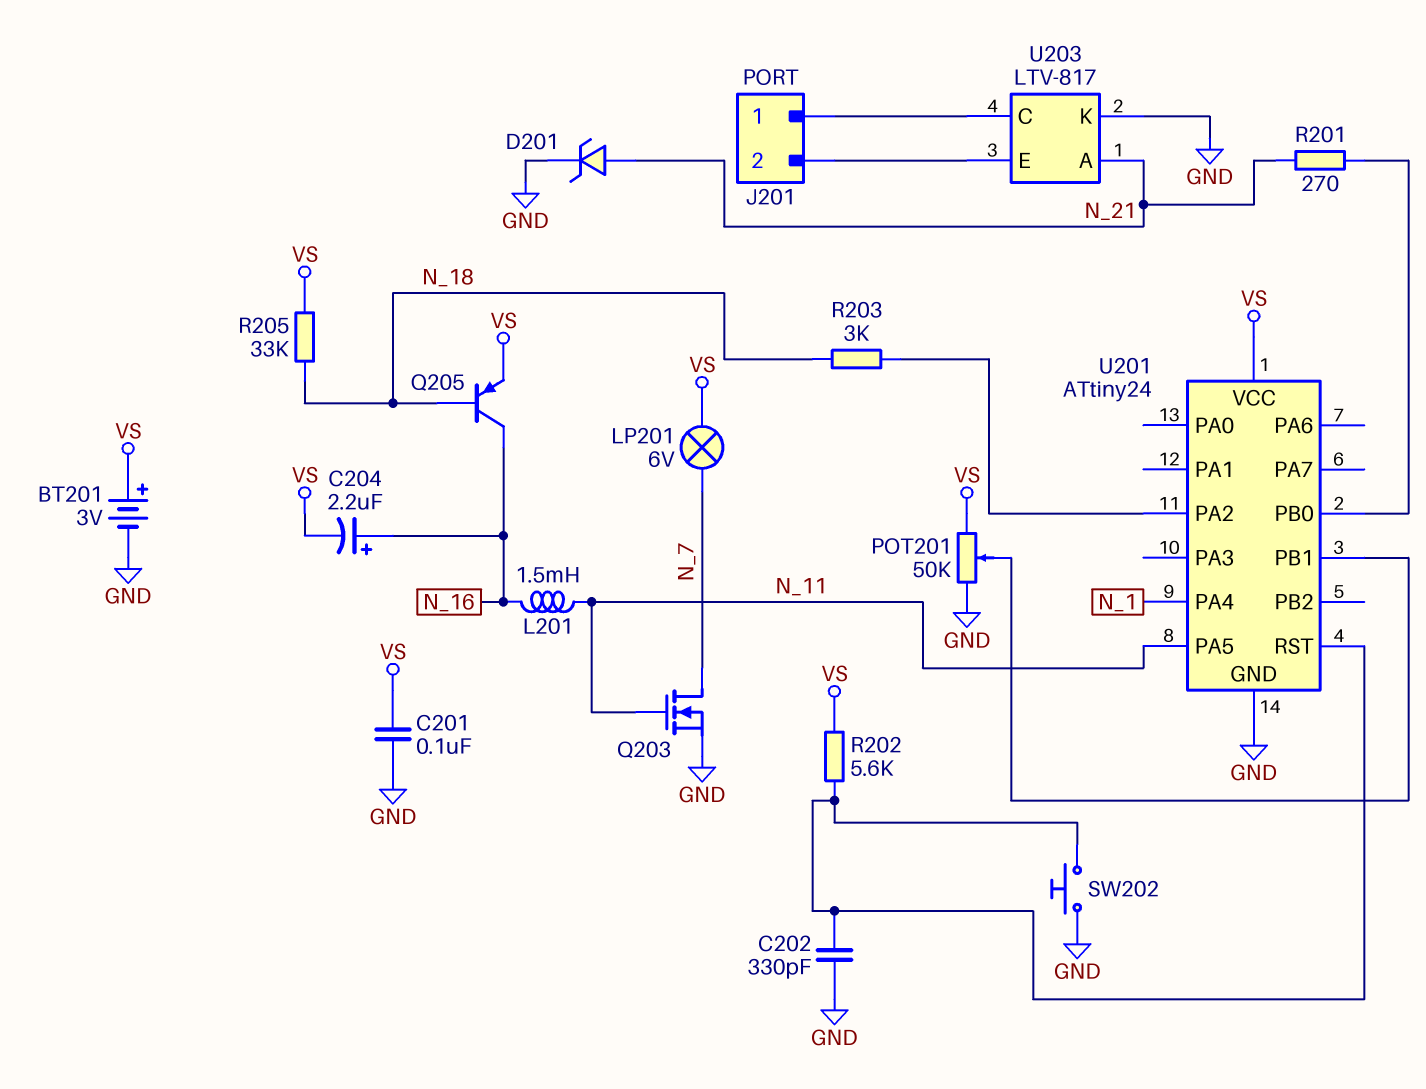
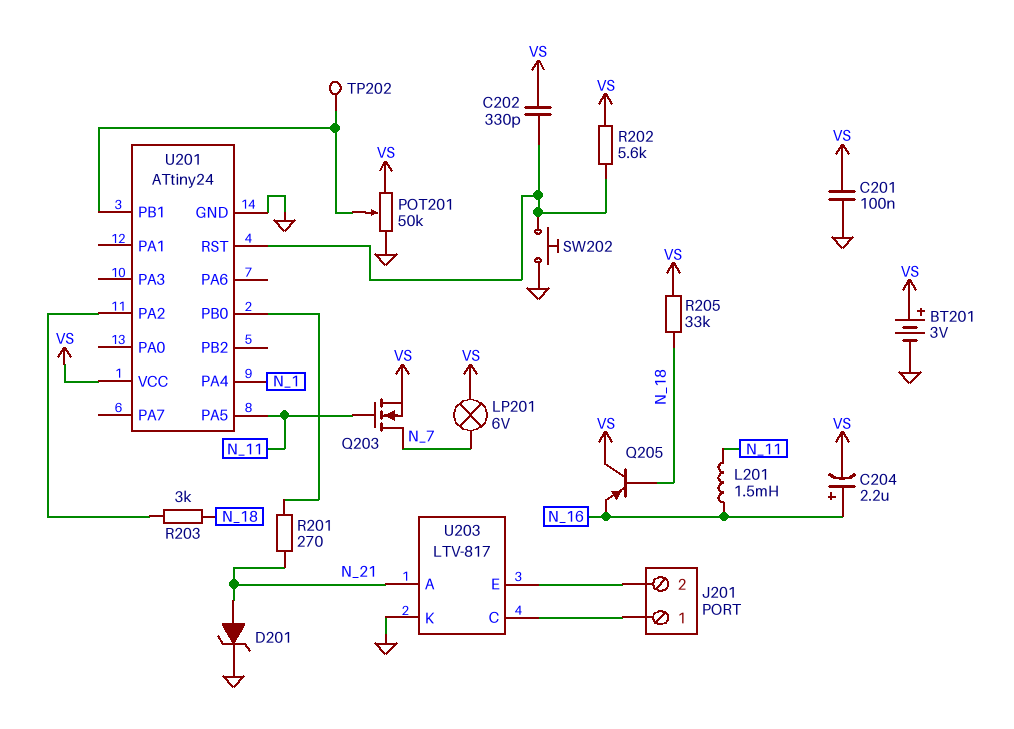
C202: 330pF (GND, U201/RST) -> 330pF (U201/RST, VS)
Q203: NMOS (G N_11, D N_7, S GND) -> NMOS (G N_11, D N_7, S VS)
Q205: PNP (B N_18, C N_16, E VS) -> PNP (B N_18, C VS, E N_16)
TP202: none -> test point (U201/PB1)

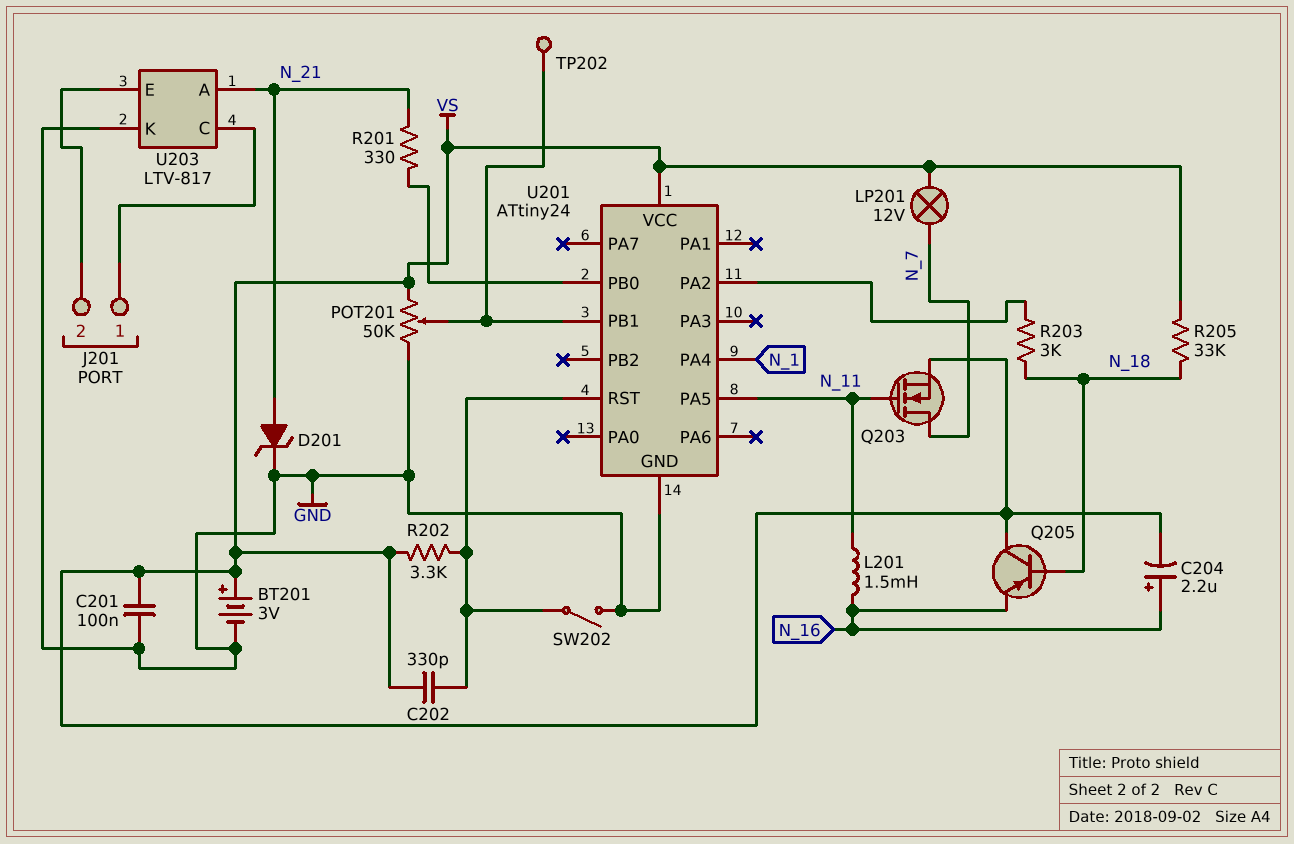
LP201: lamp 6V (N_7, VS) -> lamp 12V (N_7, VS)
R201: 270 (N_21, U201/PB0) -> 330 (N_21, U201/PB0)
R202: 5.6k (U201/RST, VS) -> 3.3k (U201/RST, VS)
SW202: button (GND, U201/RST) -> switch (GND, U201/RST)

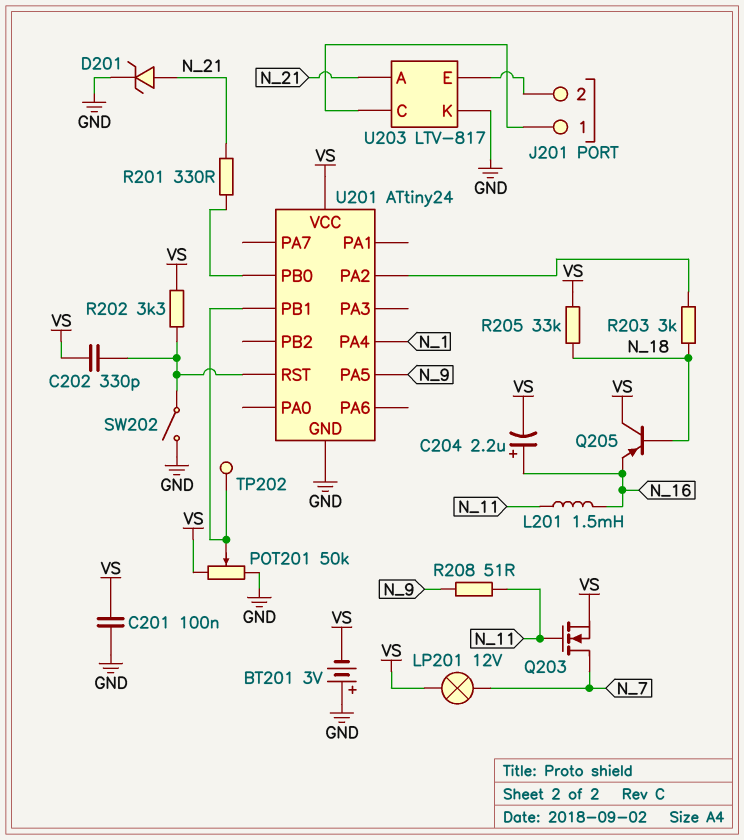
BT201: 3V (plus VS, minus GND) -> 3V (plus GND, minus VS)
R208: none -> 51 (N_9, N_11)
U201 pin PA5: N_11 -> N_9

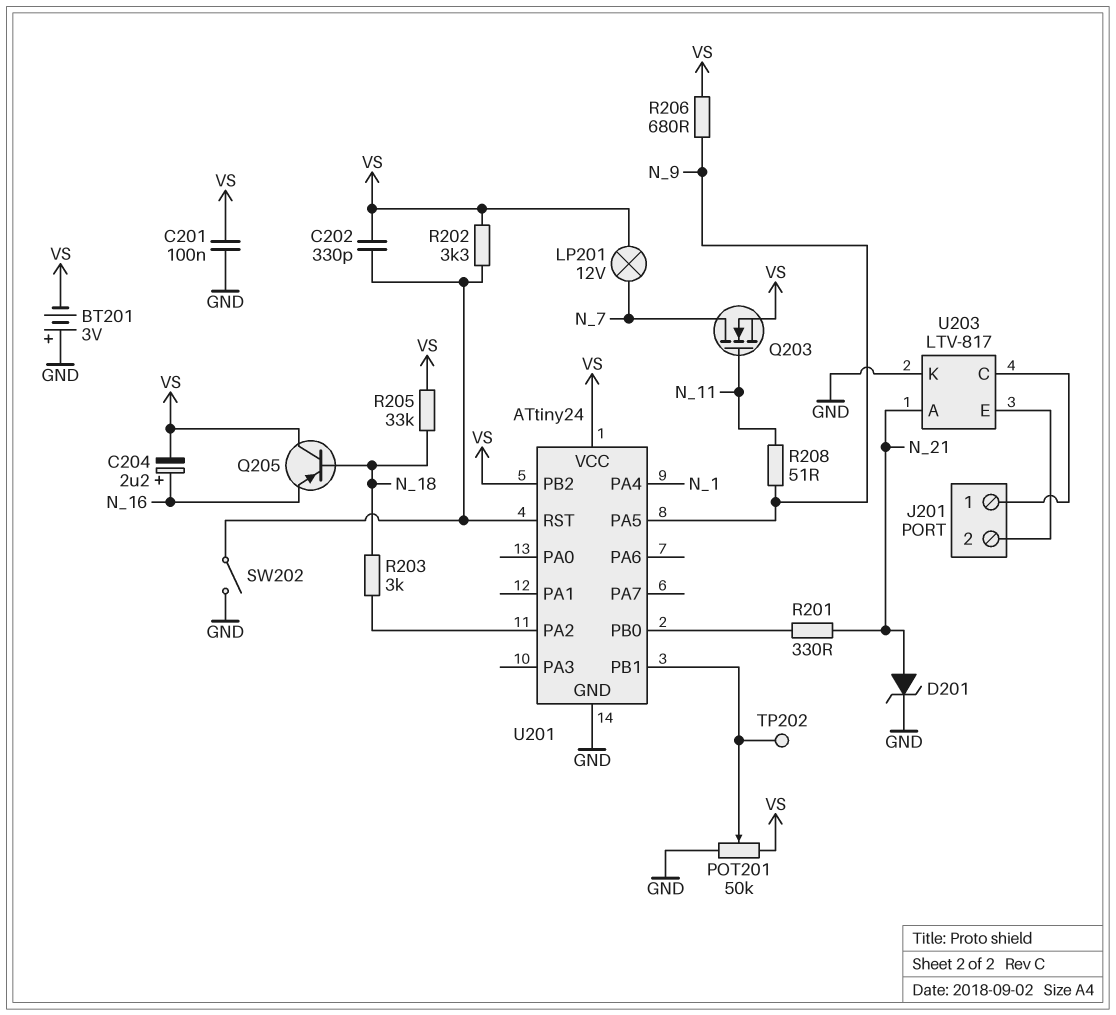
L201: 1.5mH (N_11, N_16) -> none
R206: none -> 680 (N_9, VS)
U201 pin PB2: none -> VS

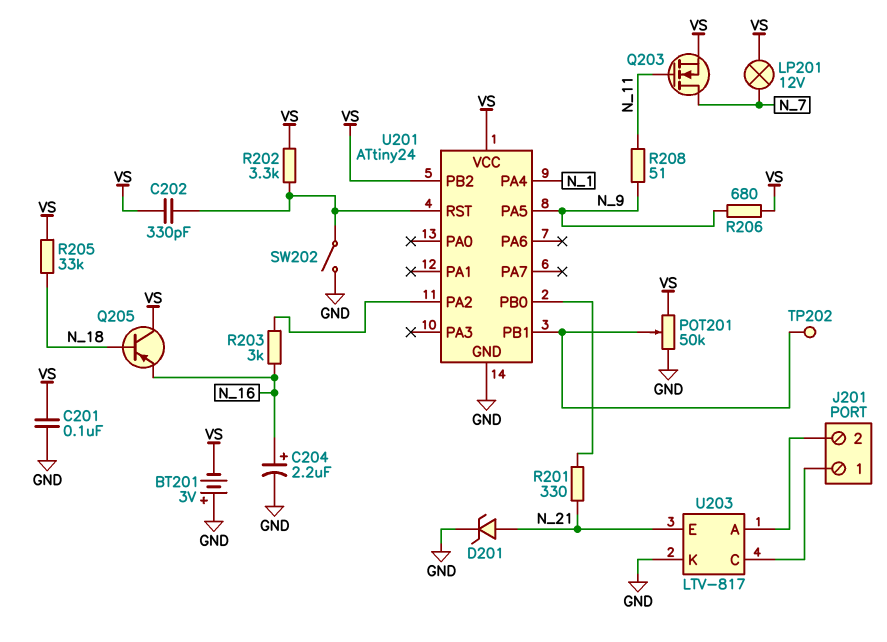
C204: 2.2uF (plus N_16, minus VS) -> 2.2uF (plus N_16, minus GND)
R203: 3k (N_18, U201/PA2) -> 3k (N_16, U201/PA2)
U203 pin A: N_21 -> J201/2
U203 pin E: J201/2 -> N_21

